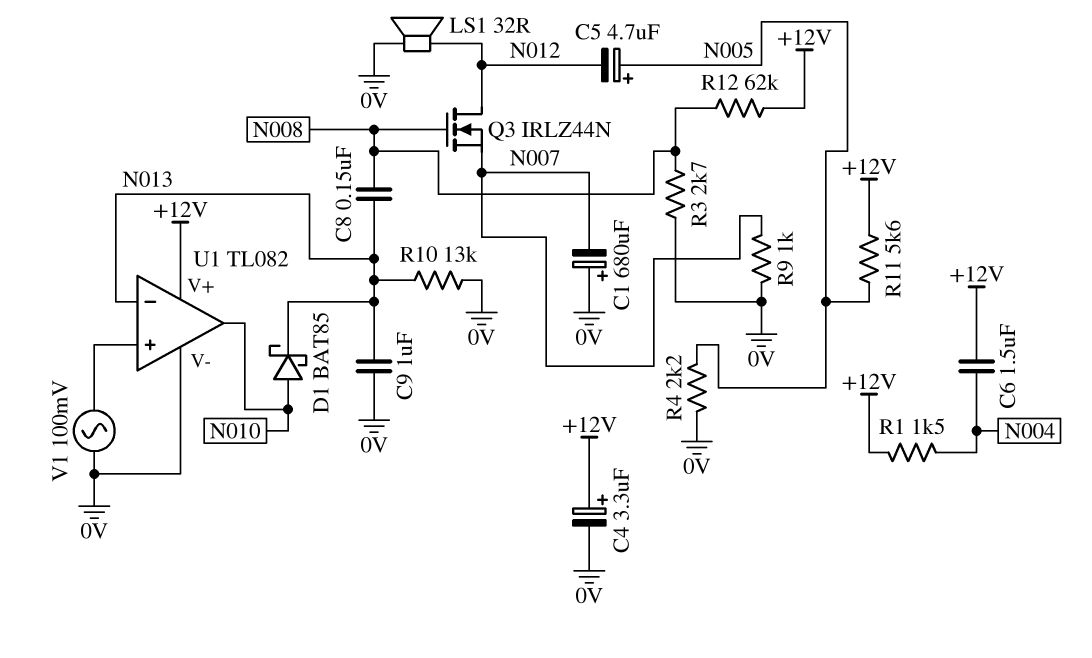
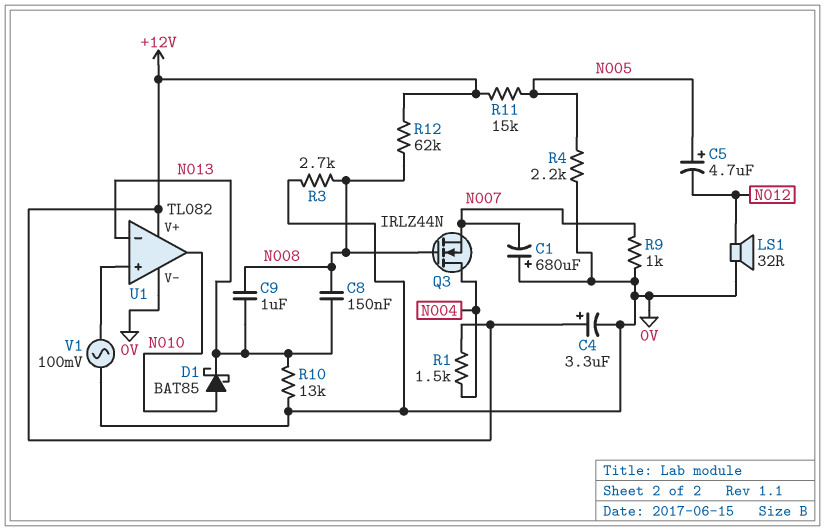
C6: 1.5uF (+12V, N004) -> none
C9: 1uF (0V, N013) -> 1uF (N008, N013)
Q3: NMOS IRLZ44N (G N008, D N012, S N007) -> NMOS IRLZ44N (G N008, D N004, S N007)
R11: 5.6k (+12V, N005) -> 15k (+12V, N005)

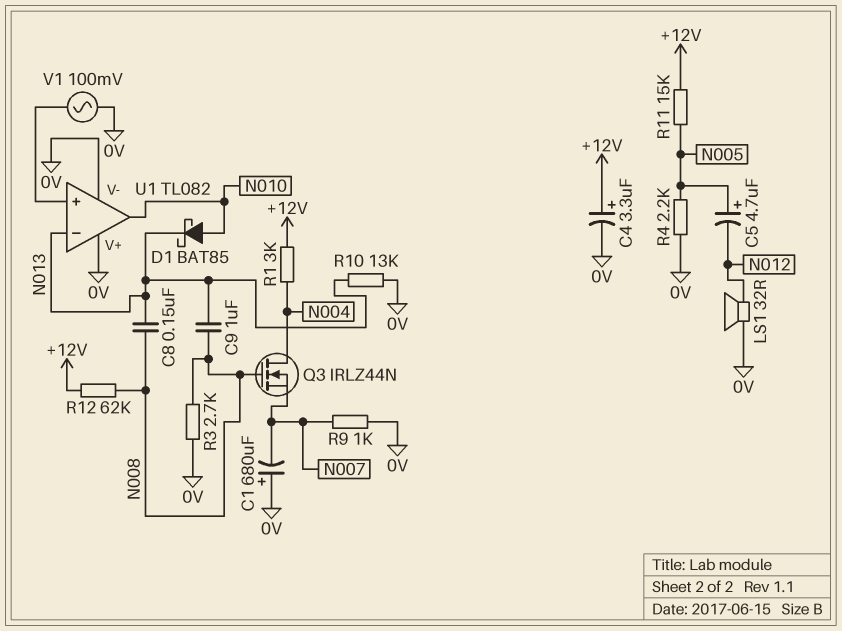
R1: 1.5k (+12V, N004) -> 3k (+12V, N004)
U1 pin V+: +12V -> 0V

